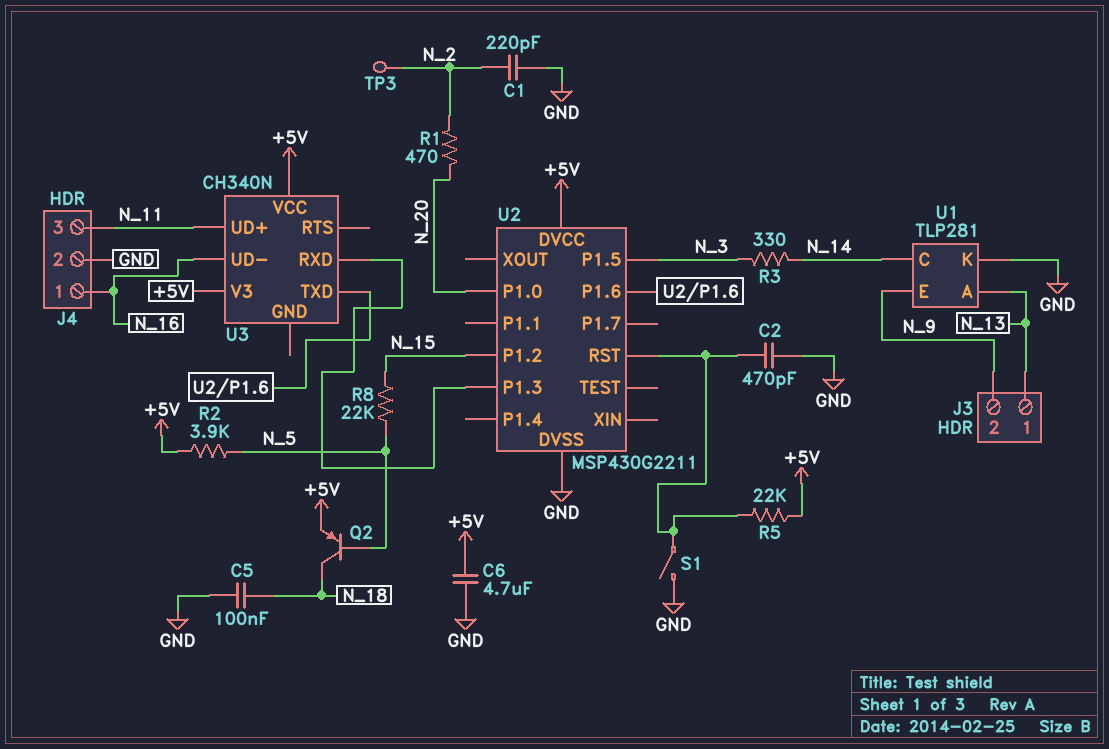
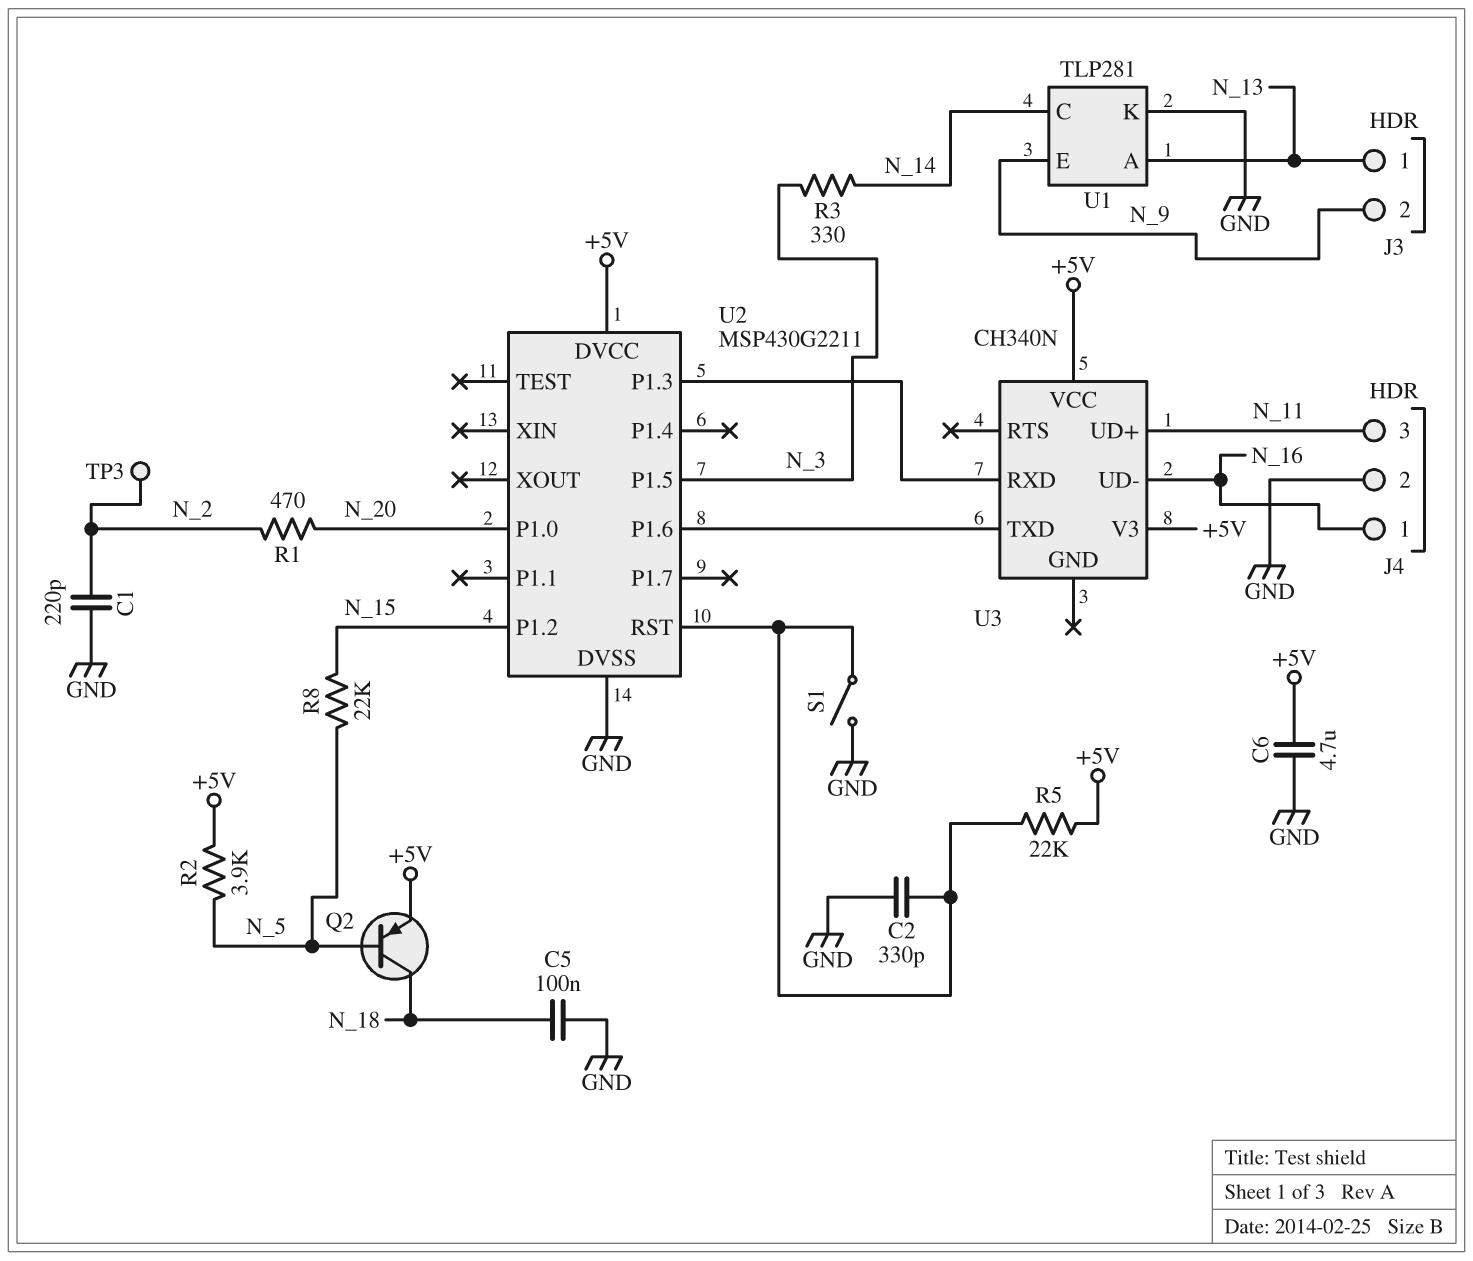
C2: 470pF (GND, U2/RST) -> 330pF (GND, U2/RST)

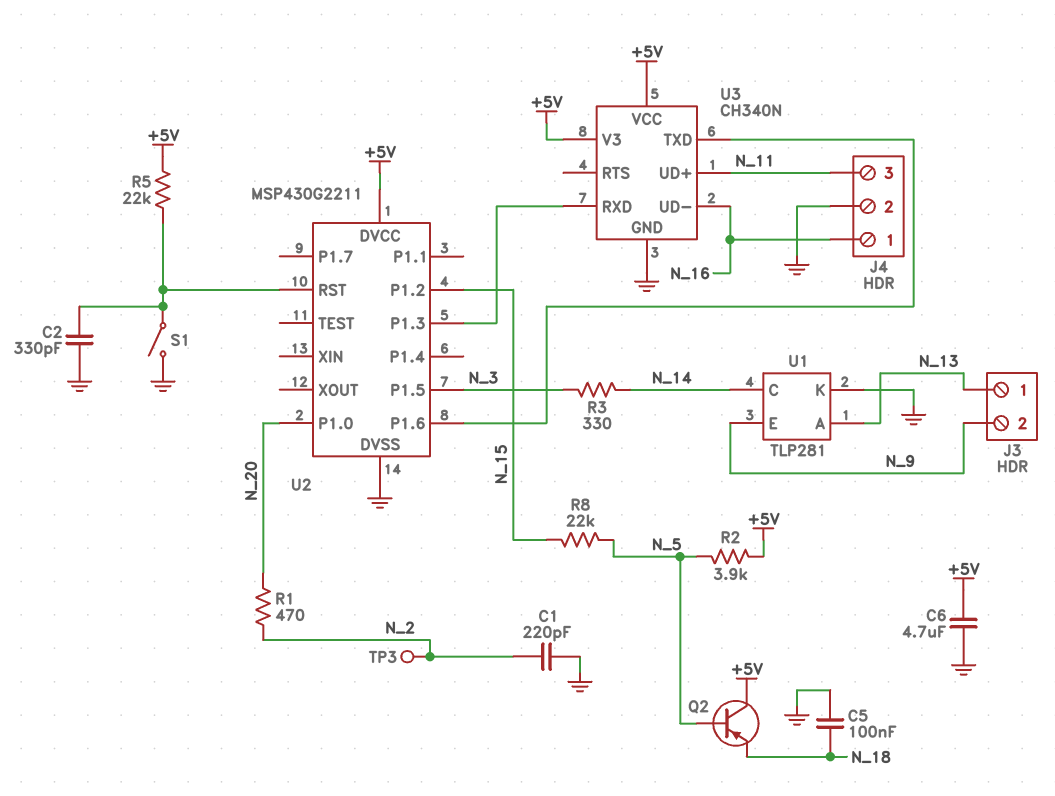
Q2: PNP (B N_5, C N_18, E +5V) -> PNP (B N_5, C +5V, E N_18)
U3 pin GND: none -> GND

